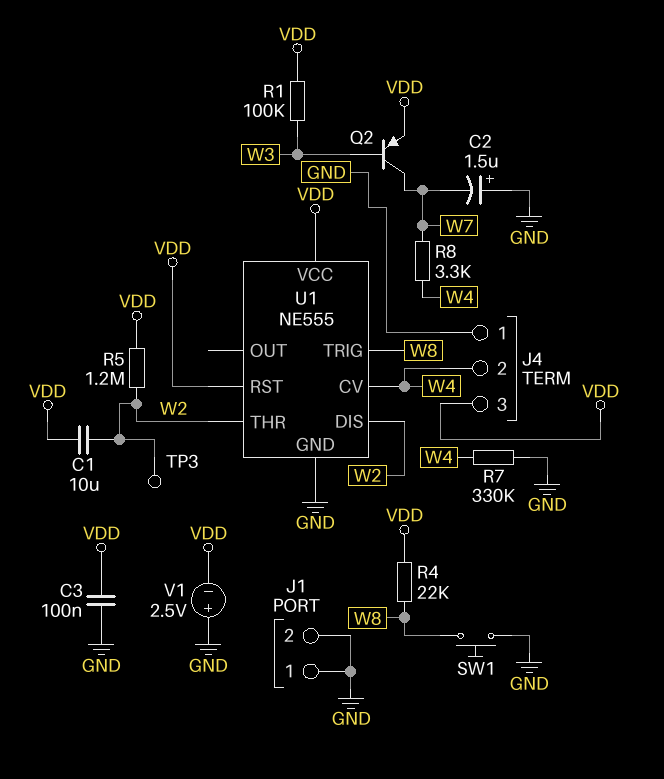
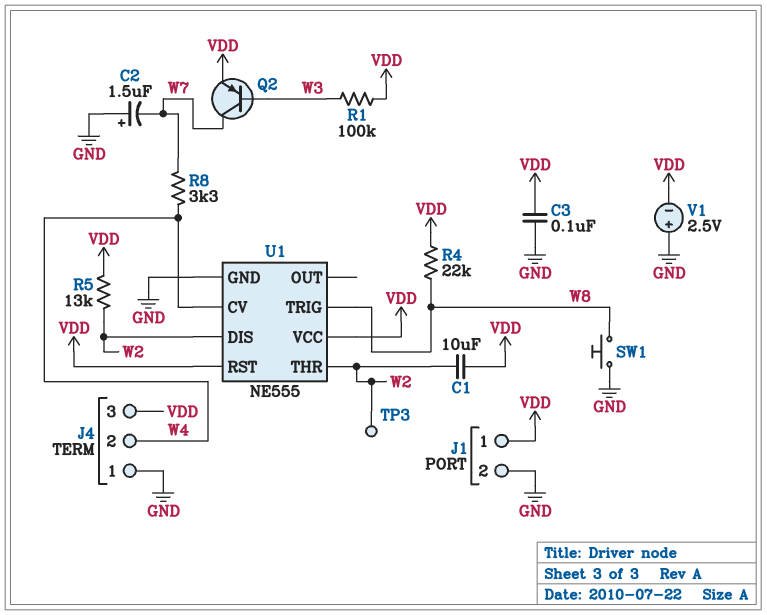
J1 pin 1: GND -> VDD
R5: 1.2M (VDD, W2) -> 13k (VDD, W2)
R7: 330k (GND, W4) -> none

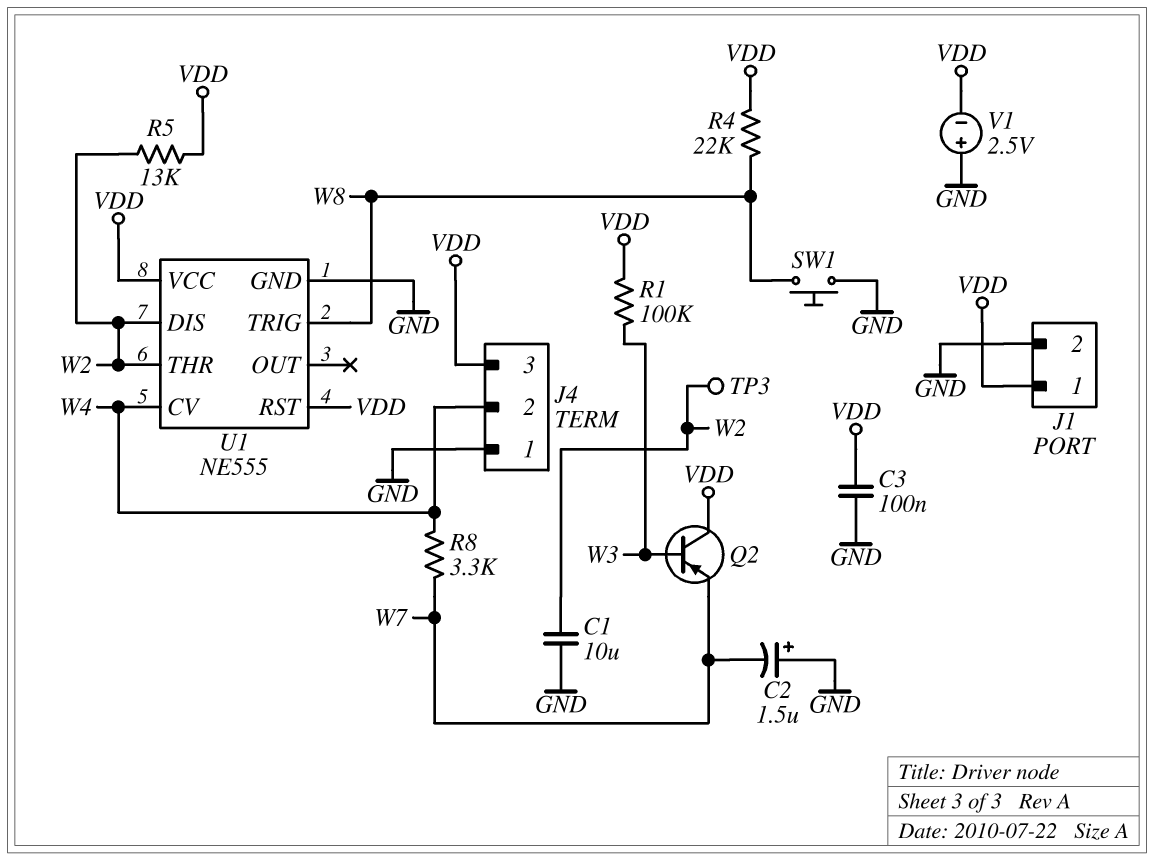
C1: 10uF (VDD, W2) -> 10uF (GND, W2)
Q2: PNP (B W3, C W7, E VDD) -> PNP (B W3, C VDD, E W7)

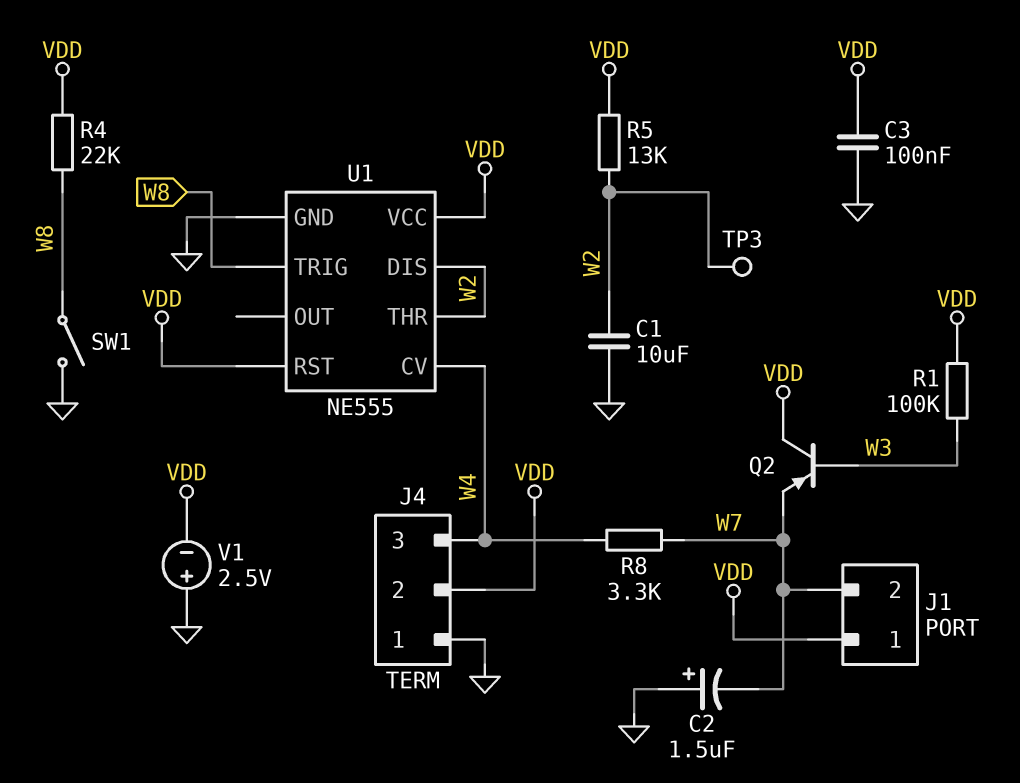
J1 pin 2: GND -> W7
J4 pin 2: W4 -> VDD
J4 pin 3: VDD -> W4
SW1: button (GND, W8) -> switch (GND, W8)

